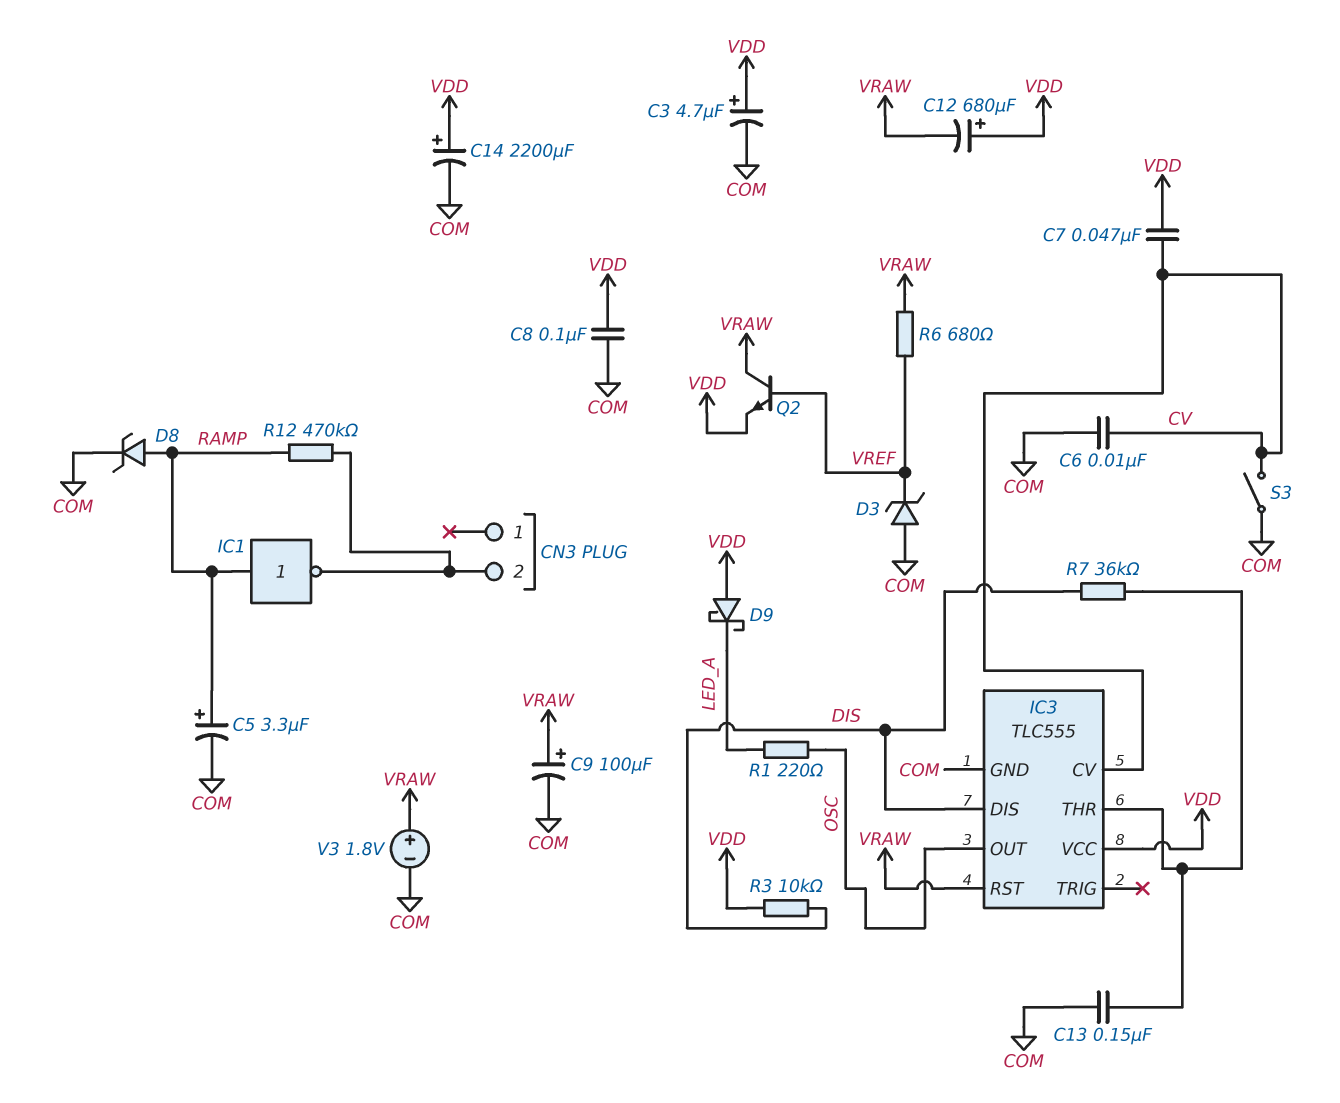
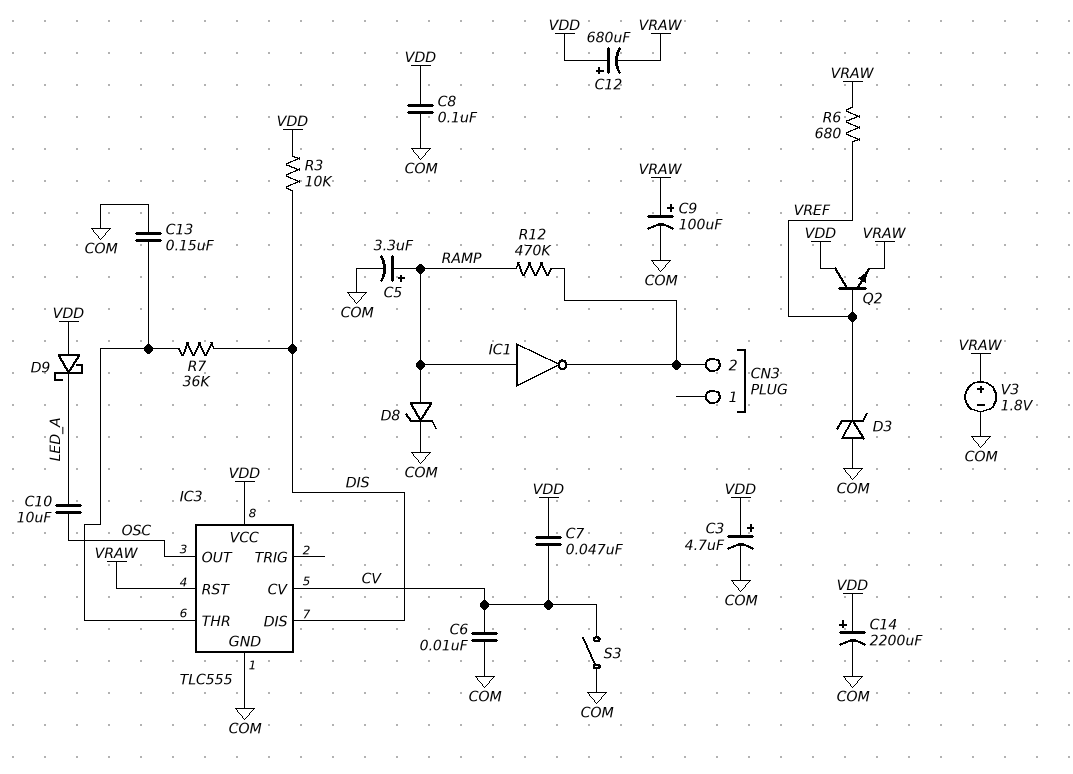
C10: none -> 10uF (LED_A, OSC)
Q2: NPN (B VREF, C VRAW, E VDD) -> NPN (B VREF, C VDD, E VRAW)
R1: 220 (LED_A, OSC) -> none

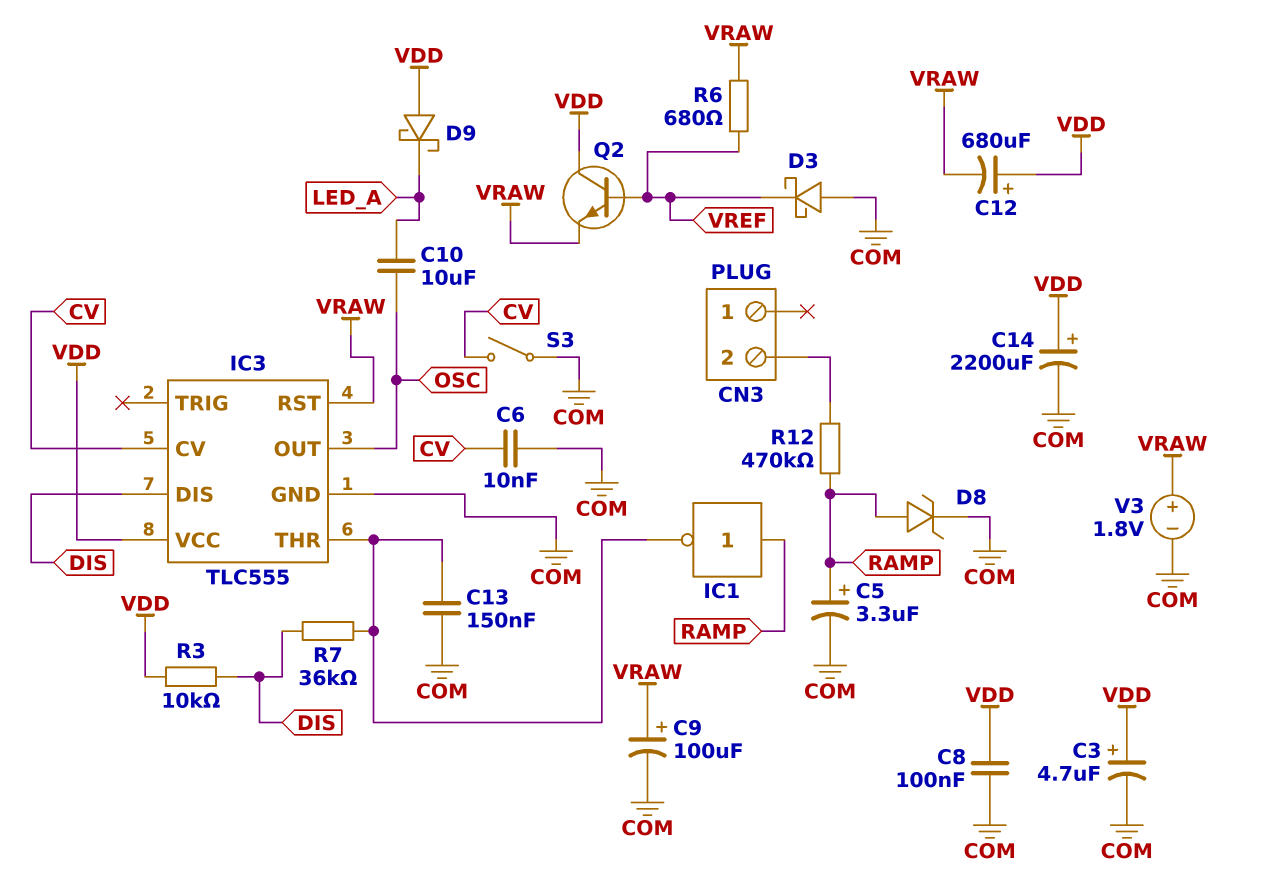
C7: 47nF (CV, VDD) -> none
D3: zener (A COM, K VREF) -> schottky (A COM, K VREF)
IC1: NOT (in RAMP, out CN3/2) -> NOT (in RAMP, out IC3/THR)

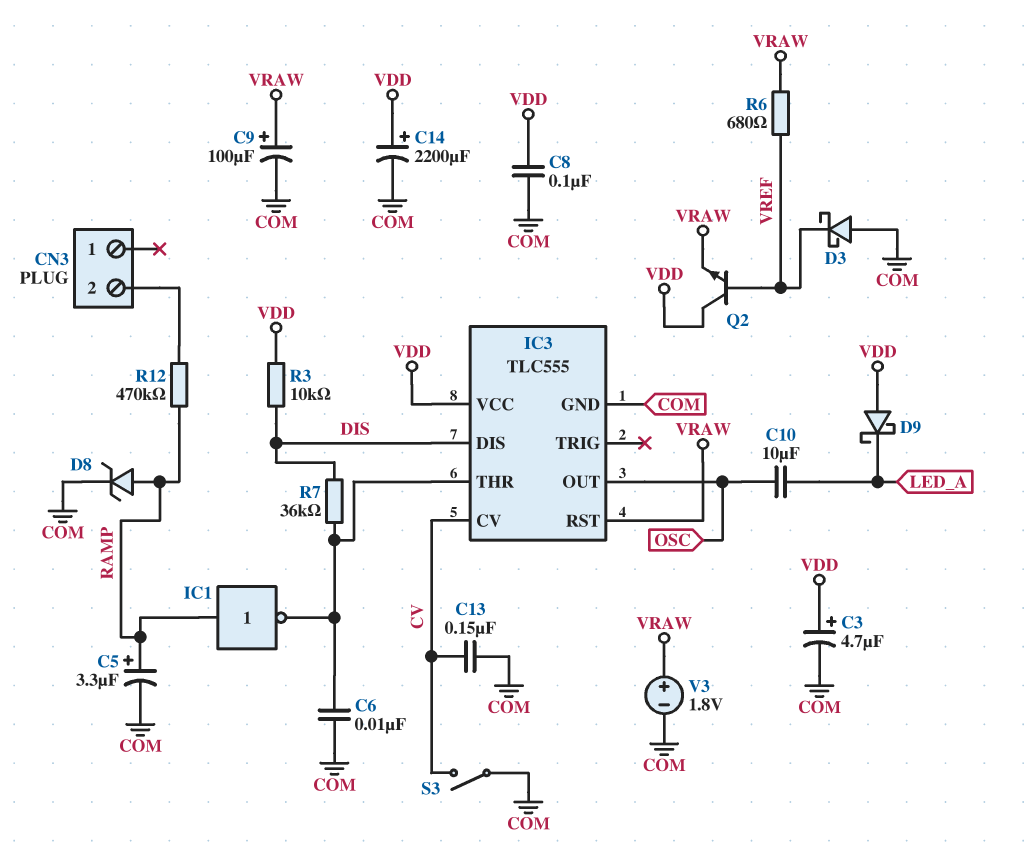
C6: 10nF (COM, CV) -> 10nF (COM, IC3/THR)
C12: 680uF (plus VDD, minus VRAW) -> none
C13: 150nF (COM, IC3/THR) -> 150nF (COM, CV)

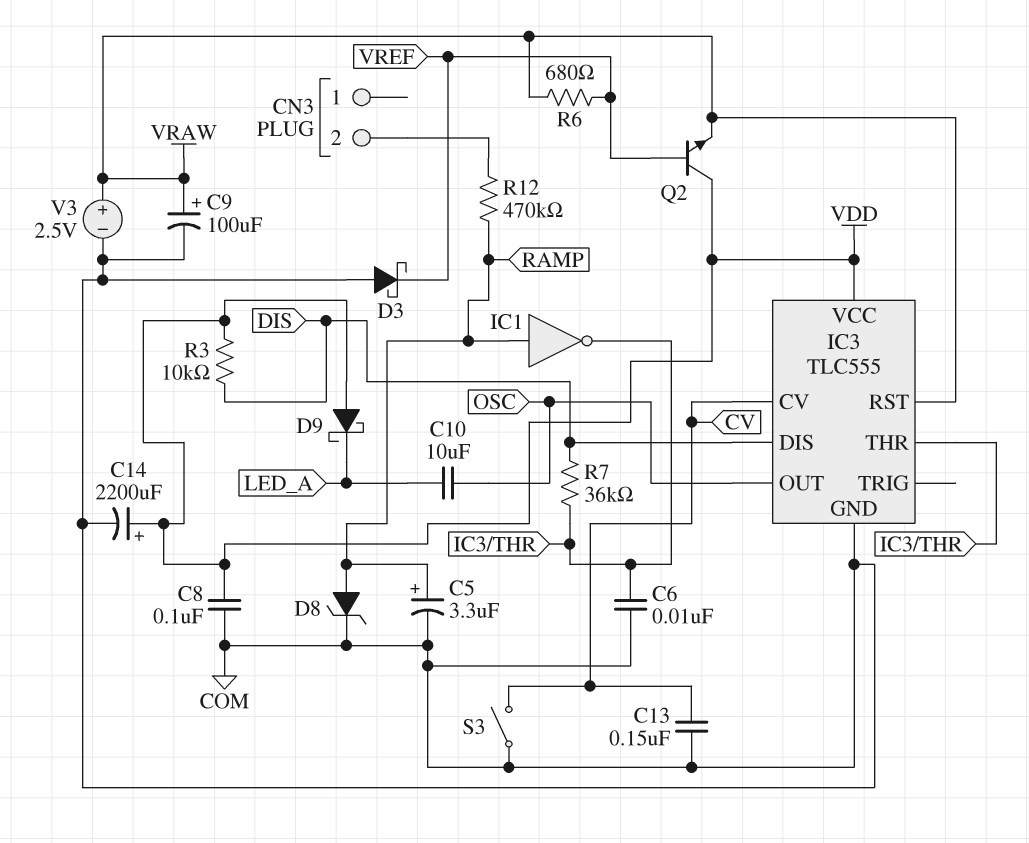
C3: 4.7uF (plus VDD, minus COM) -> none
V3: 1.8V (plus VRAW, minus COM) -> 2.5V (plus VRAW, minus COM)

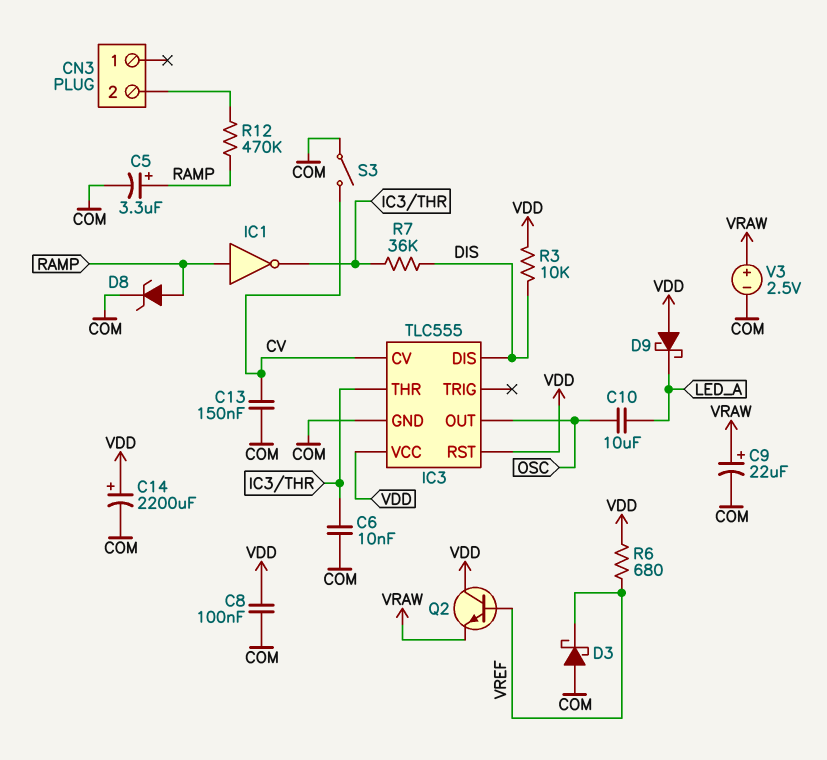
C9: 100uF (plus VRAW, minus COM) -> 22uF (plus VRAW, minus COM)
IC3 pin RST: VRAW -> VDD
R6: 680 (VRAW, VREF) -> 680 (VDD, VREF)

